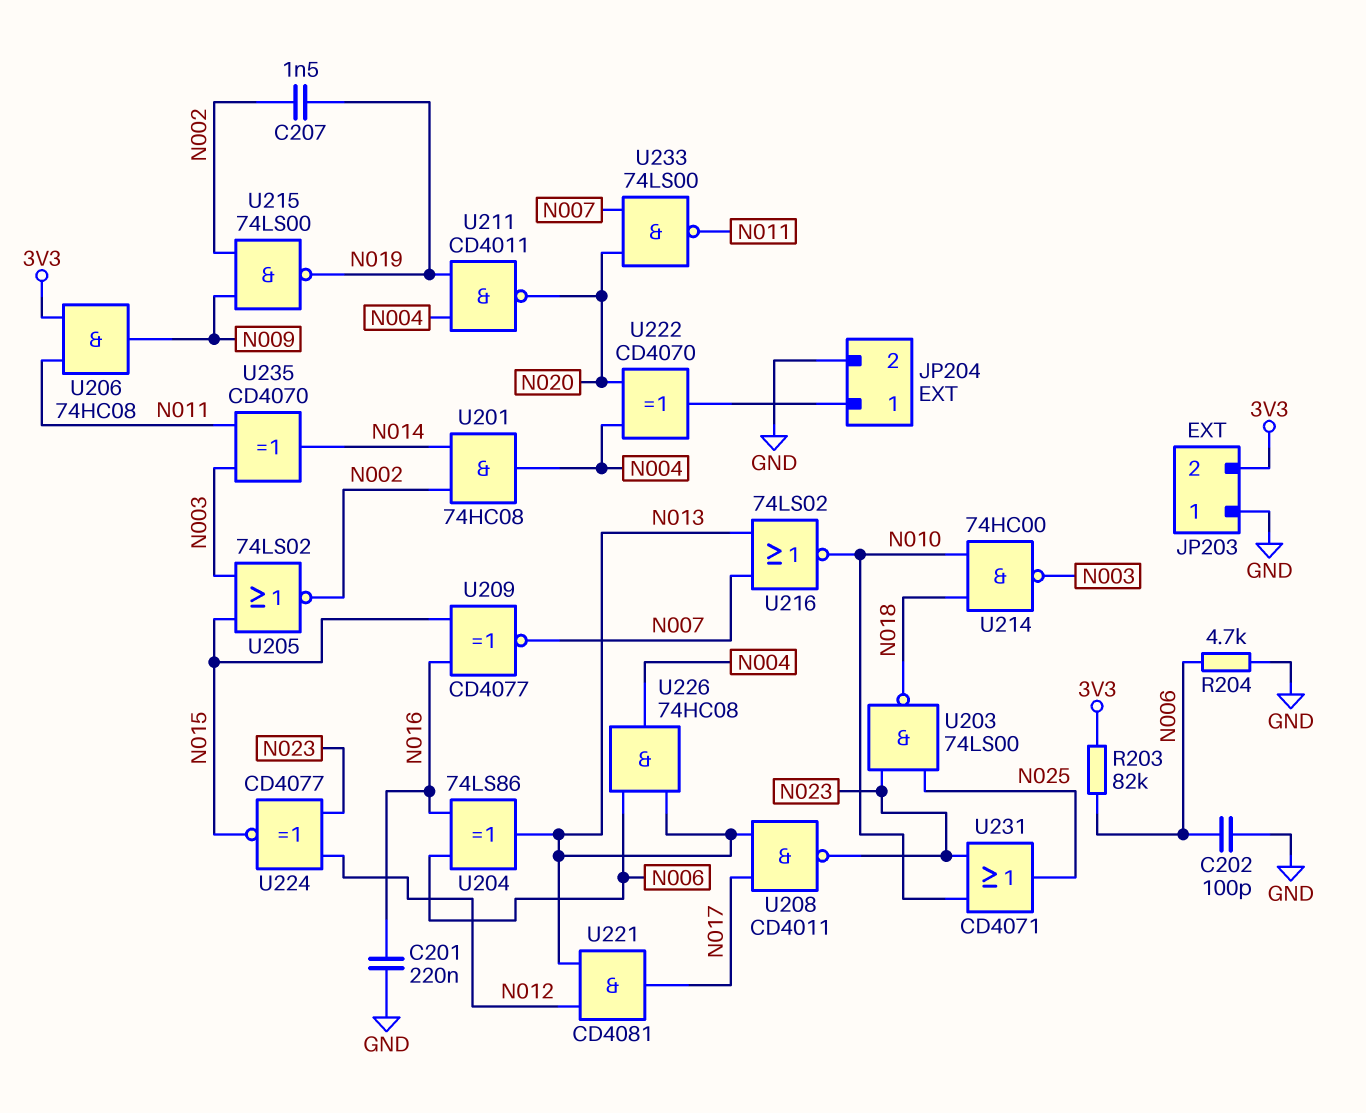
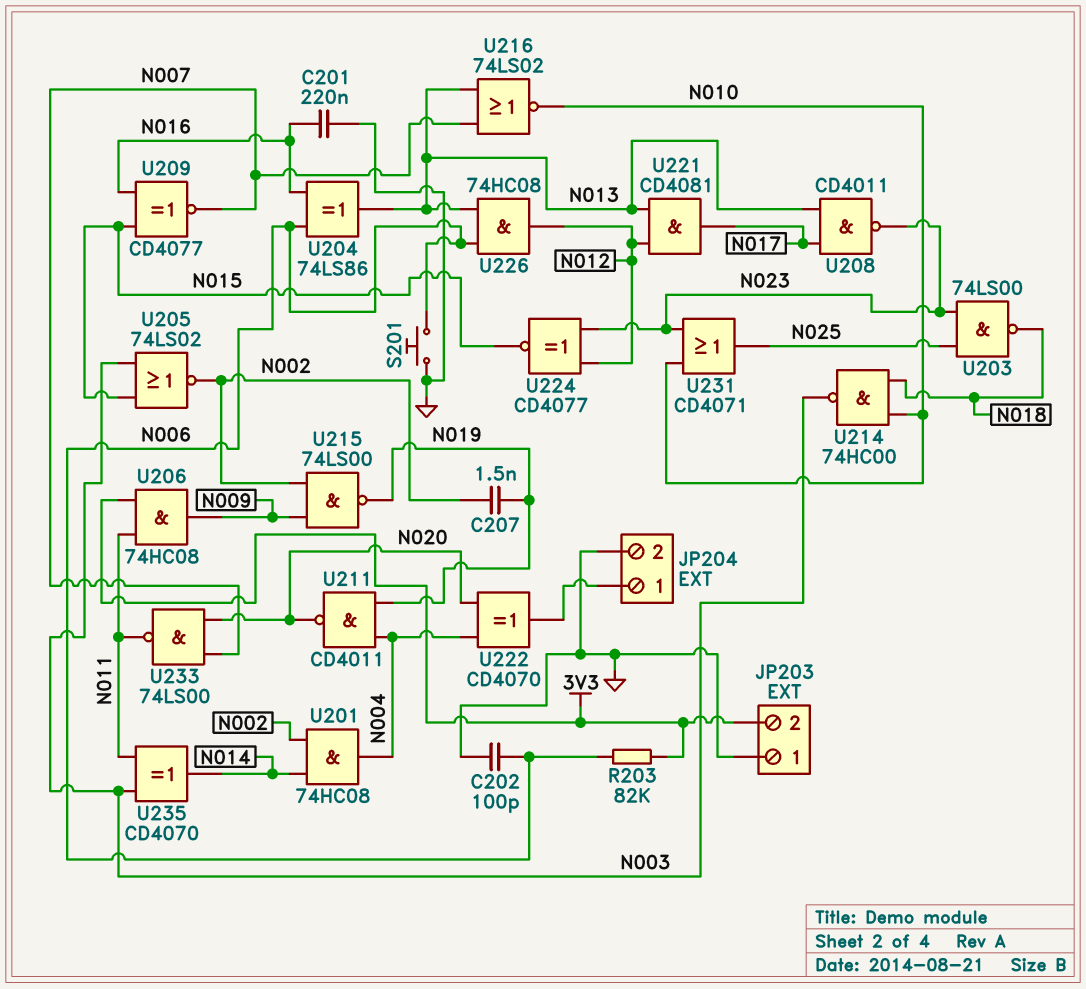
R204: 4.7k (GND, N006) -> none
S201: none -> button (GND, N006)
U226: AND 74HC08 (in N006, in N013, out N004) -> AND 74HC08 (in N006, in N013, out N012)

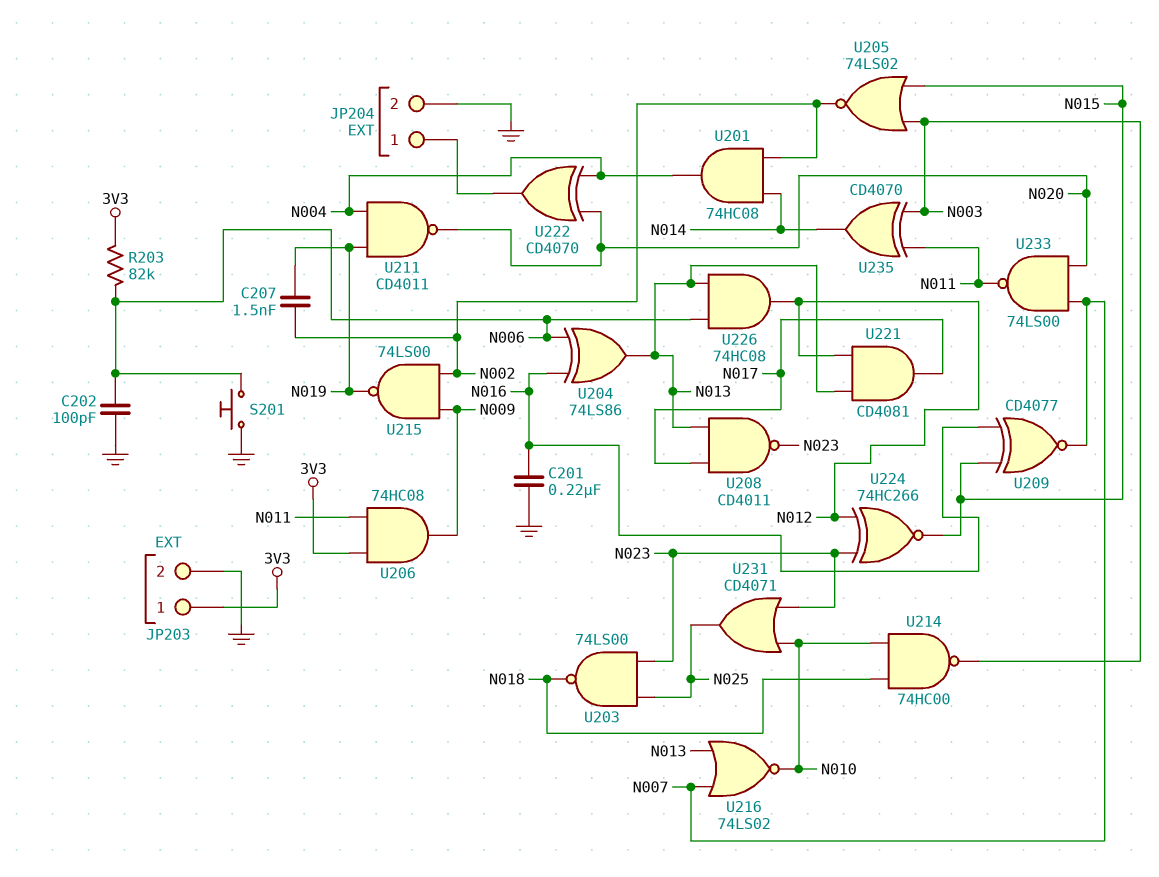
JP203 pin 1: GND -> 3V3
JP203 pin 2: 3V3 -> GND
U224: XNOR CD4077 (in N012, in N023, out N015) -> XNOR 74HC266 (in N012, in N023, out N015)

